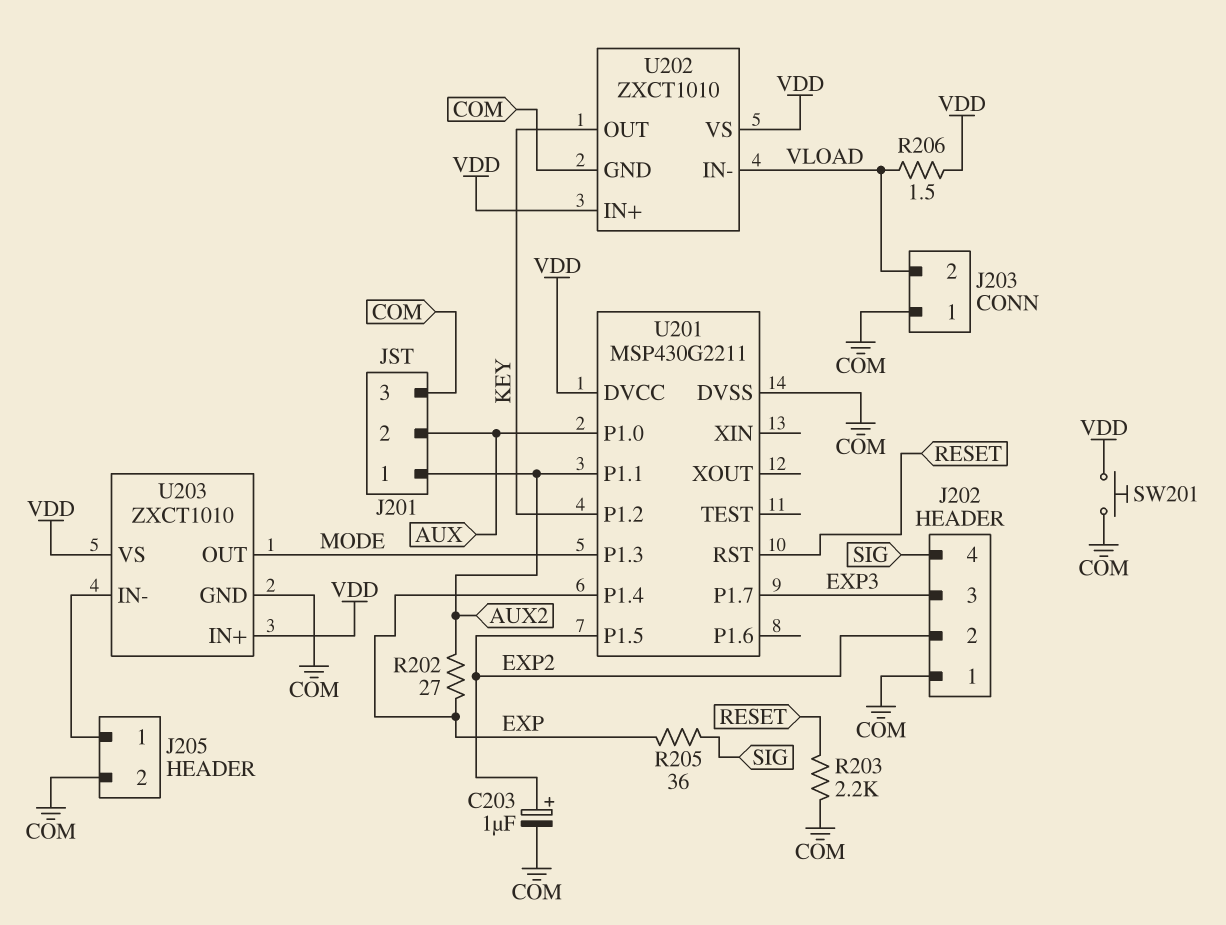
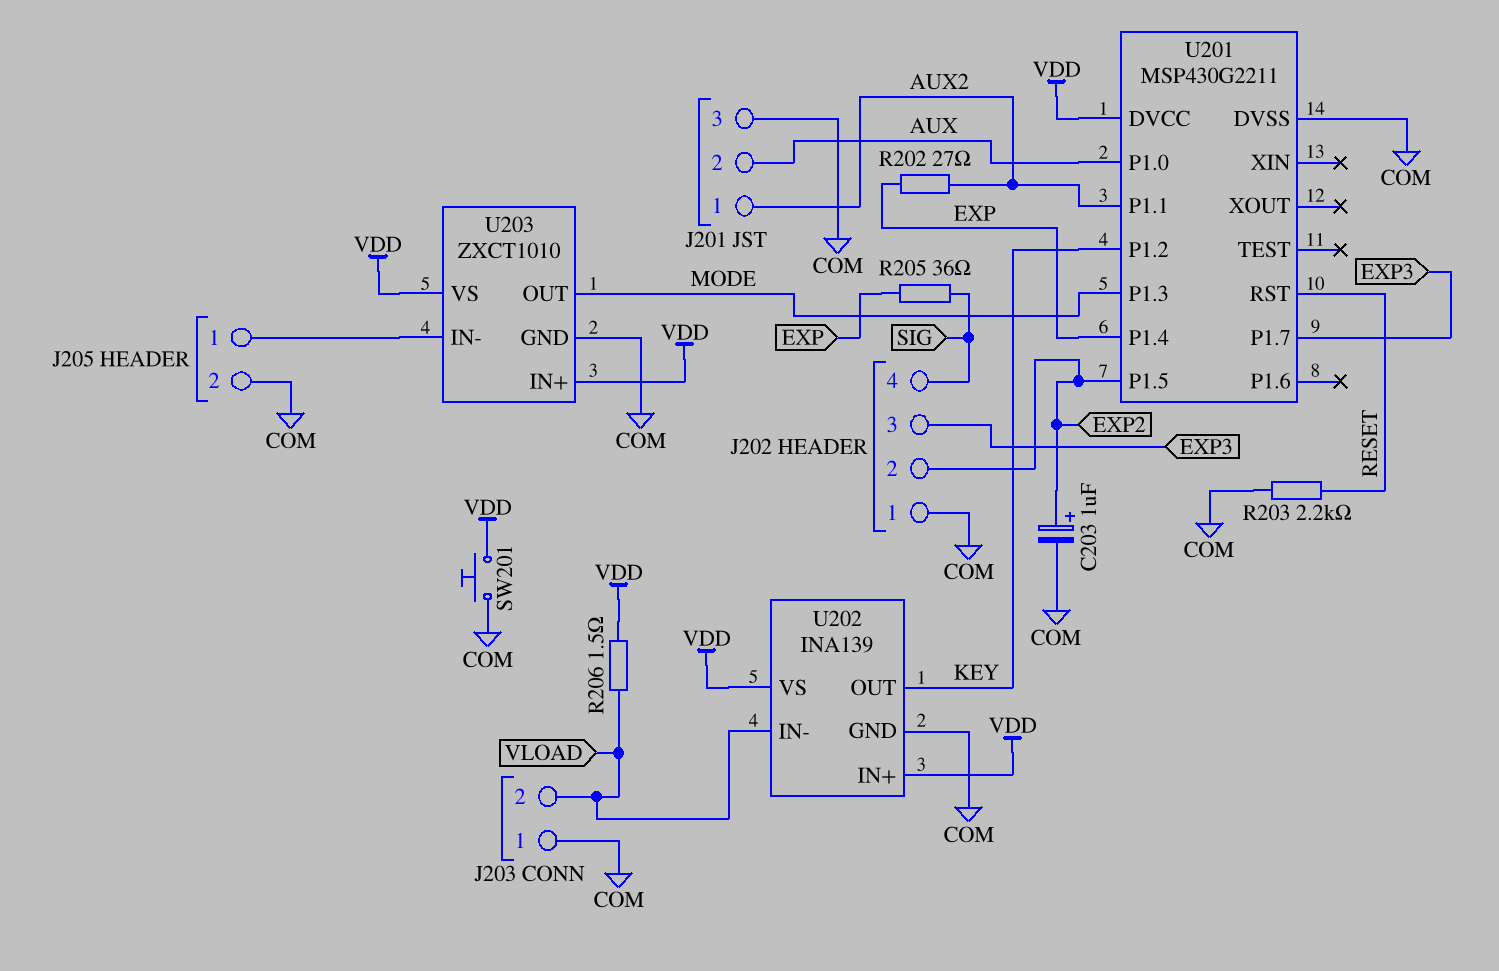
U202: ZXCT1010 -> INA139

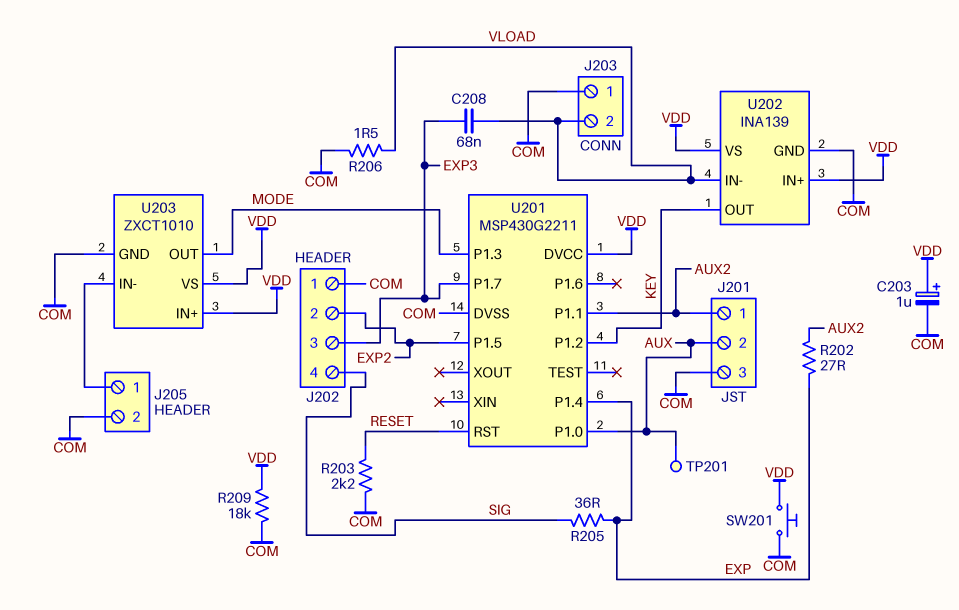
C203: 1uF (plus EXP2, minus COM) -> 1uF (plus VDD, minus COM)
C208: none -> 68nF (EXP3, VLOAD)
R206: 1.5 (VDD, VLOAD) -> 1.5 (COM, VLOAD)
R209: none -> 18k (COM, VDD)
TP201: none -> test point (AUX)

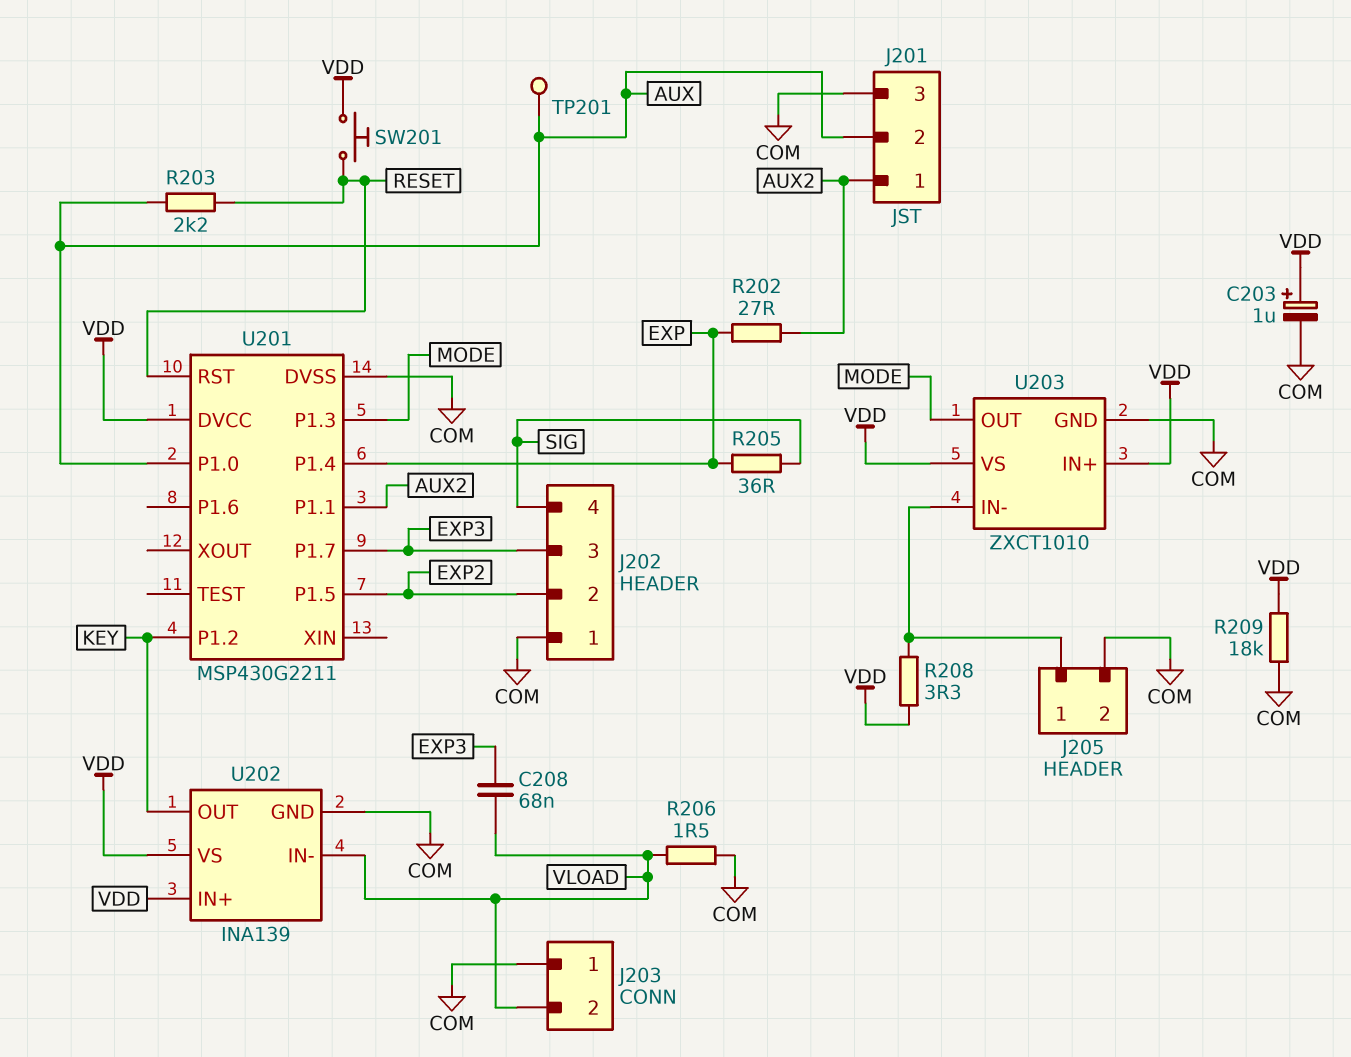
R203: 2.2k (COM, RESET) -> 2.2k (AUX, RESET)
R208: none -> 3.3 (J205/1, VDD)
SW201: button (COM, VDD) -> button (RESET, VDD)

